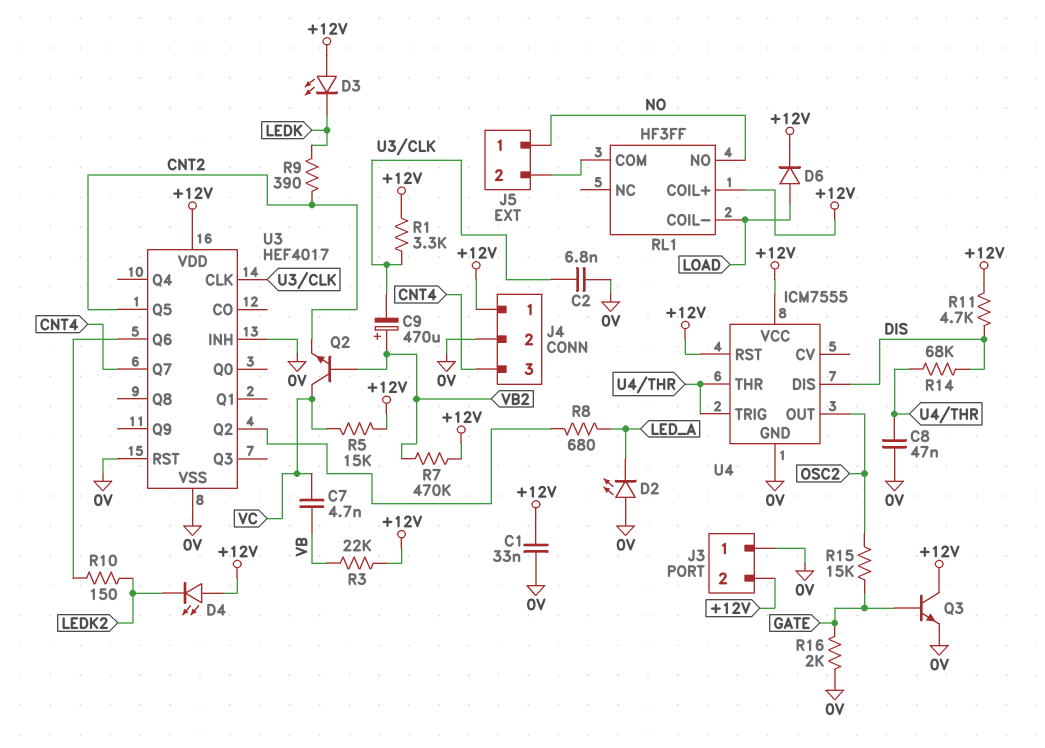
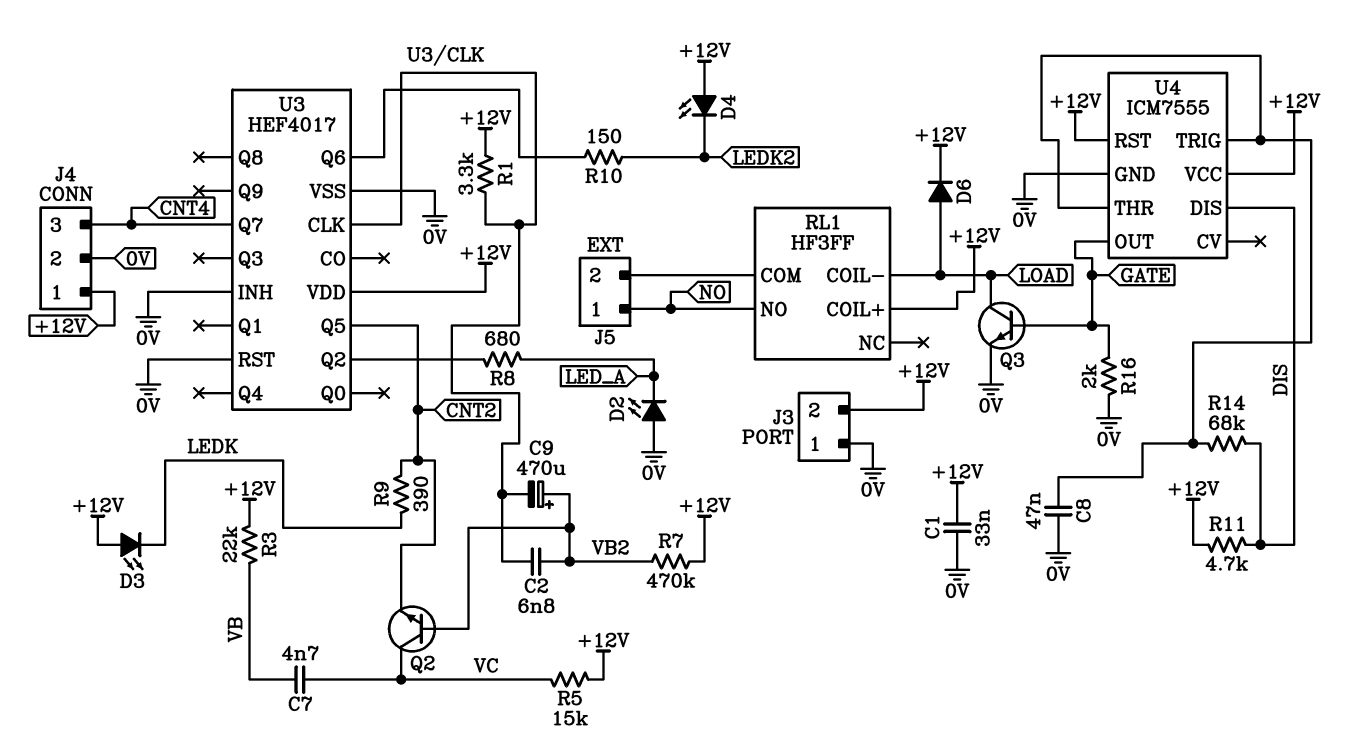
C2: 6.8nF (0V, U3/CLK) -> 6.8nF (U3/CLK, VB2)
Q3: NPN (B GATE, C +12V, E 0V) -> NPN (B GATE, C LOAD, E 0V)
R15: 15k (GATE, OSC2) -> none
U4 pin OUT: OSC2 -> GATE

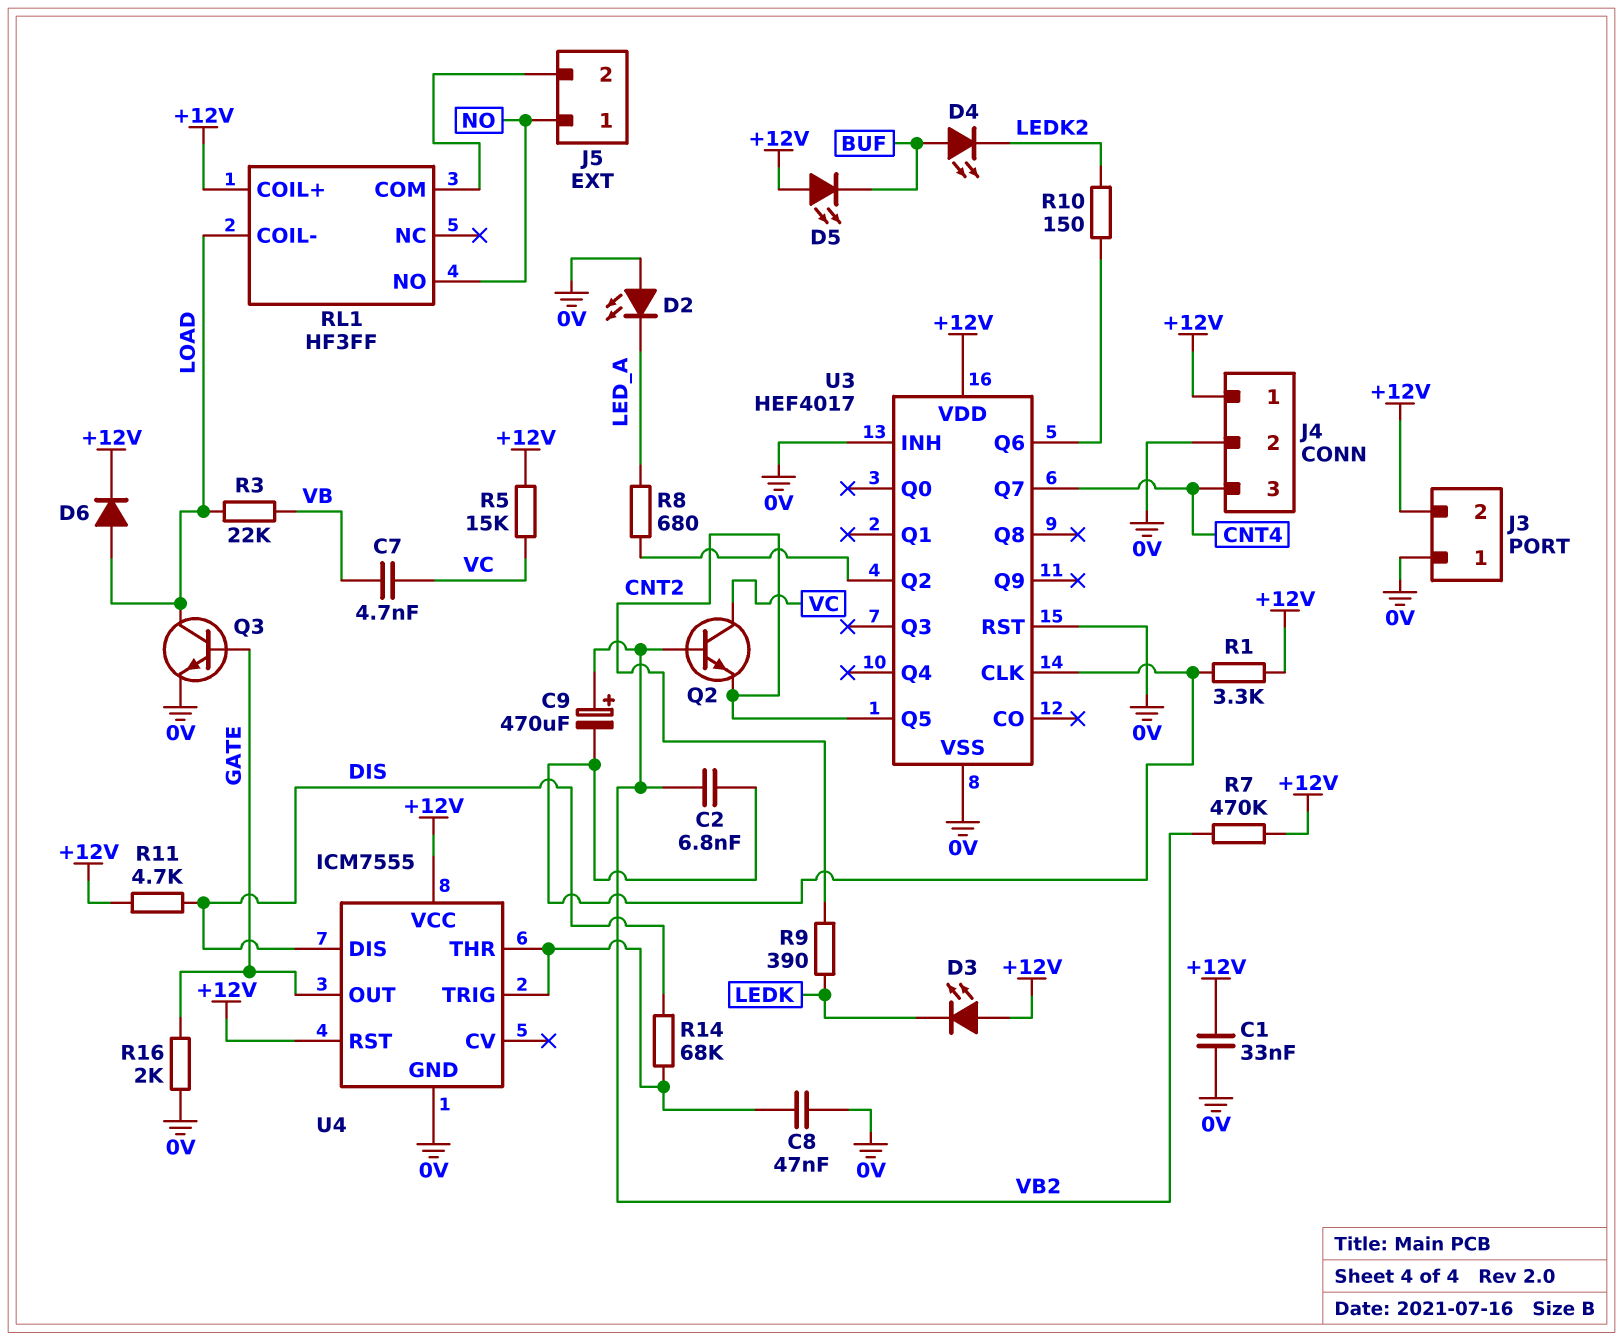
D4: LED (A +12V, K LEDK2) -> LED (A BUF, K LEDK2)
D5: none -> LED (A +12V, K BUF)
R3: 22k (+12V, VB) -> 22k (LOAD, VB)

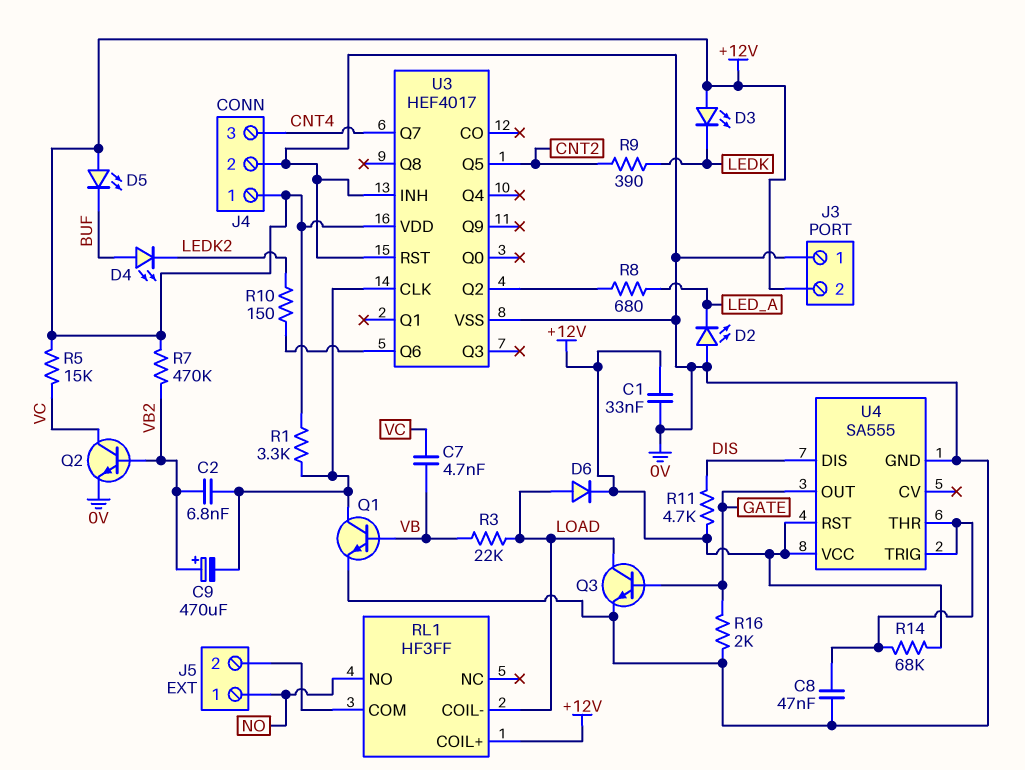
Q1: none -> NPN (B VB, C U3/CLK, E 0V)
Q2: NPN (B VB2, C VC, E CNT2) -> NPN (B VB2, C VC, E 0V)
R14: 68k (DIS, U4/THR) -> 68k (+12V, U4/THR)
U4: ICM7555 -> SA555

